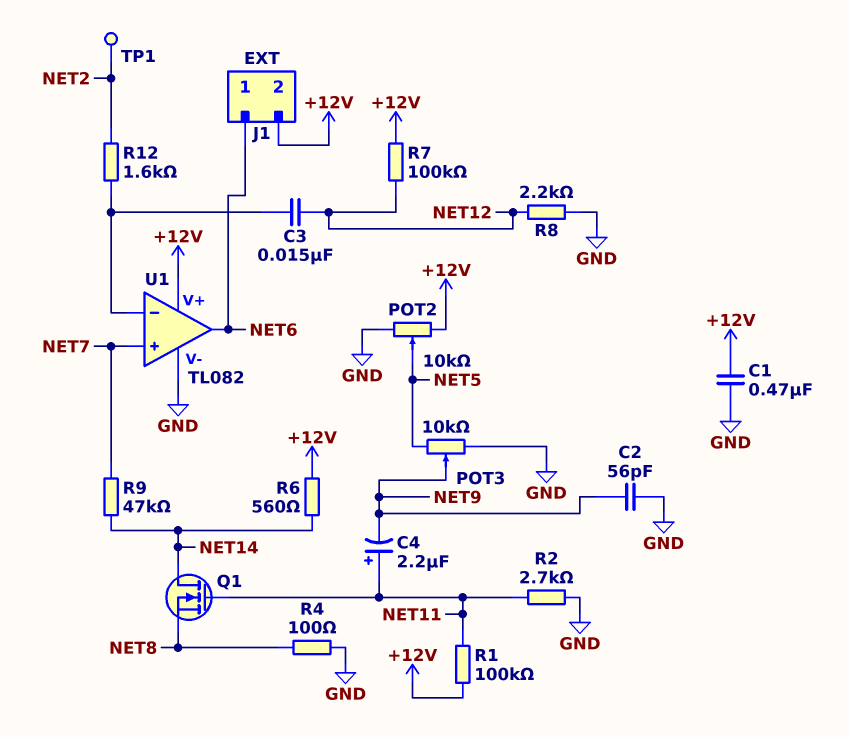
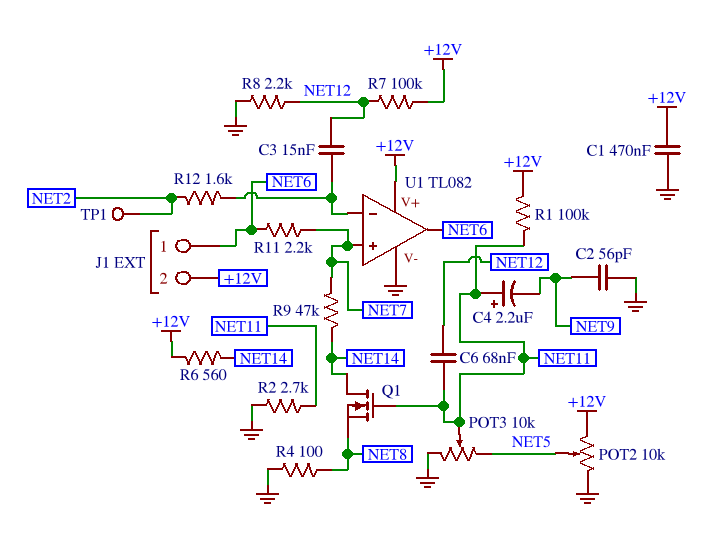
C6: none -> 68nF (NET11, NET12)
POT3: 10k (GND, NET5, wiper NET9) -> 10k (GND, NET5, wiper NET11)
R11: none -> 2.2k (NET6, NET7)

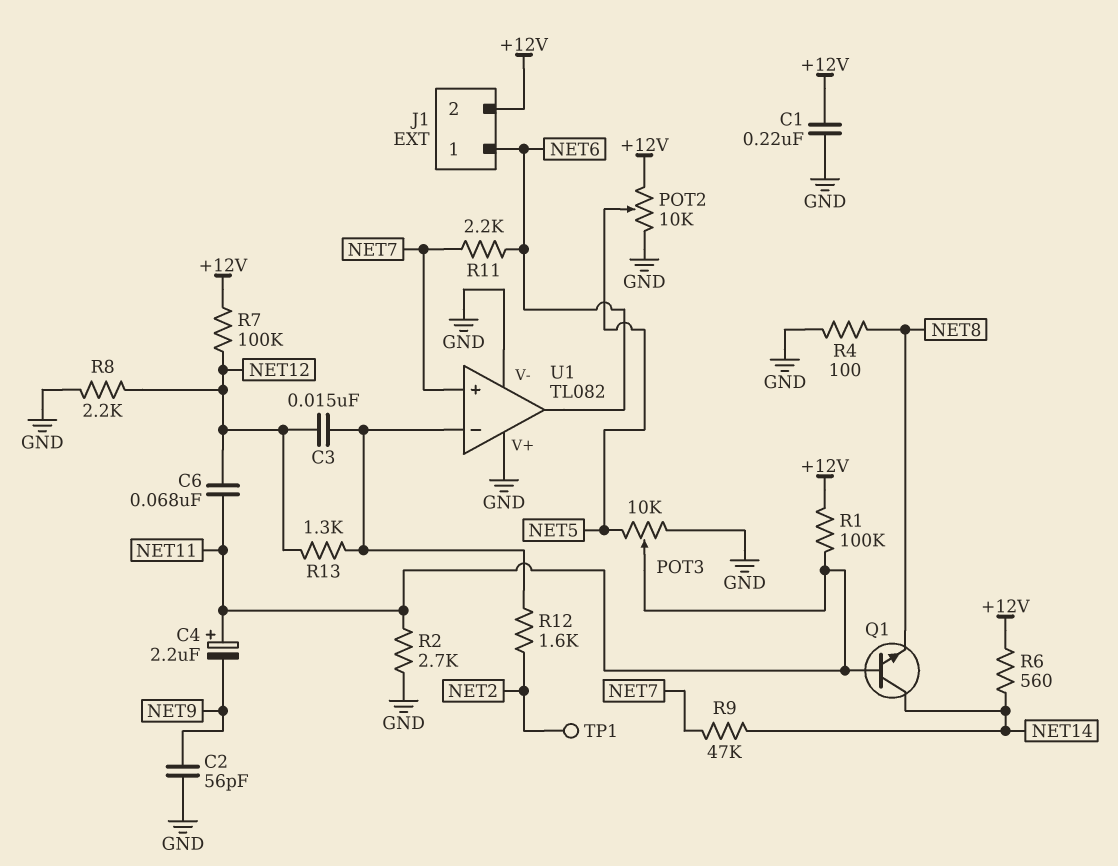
C1: 470nF (+12V, GND) -> 220nF (+12V, GND)
Q1: NMOS (G NET11, D NET14, S NET8) -> NPN (B NET11, C NET14, E NET8)
R13: none -> 1.3k (NET12, U1/in-)
U1 pin V+: +12V -> GND

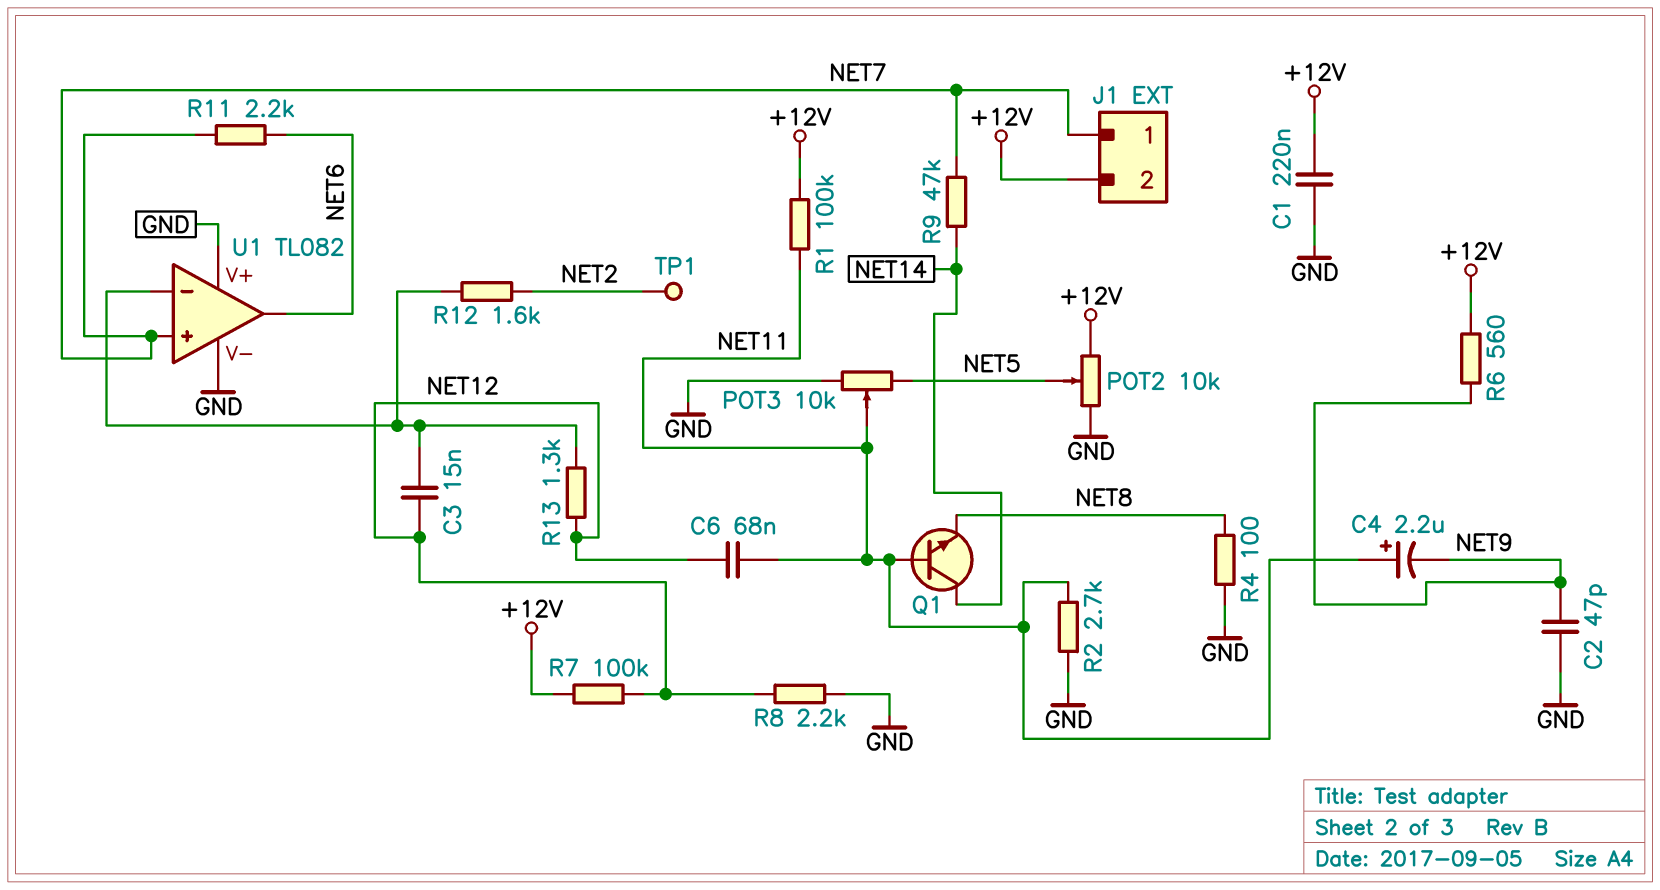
C2: 56pF (GND, NET9) -> 47pF (GND, NET9)
J1 pin 1: NET6 -> NET7
R6: 560 (+12V, NET14) -> 560 (+12V, NET9)

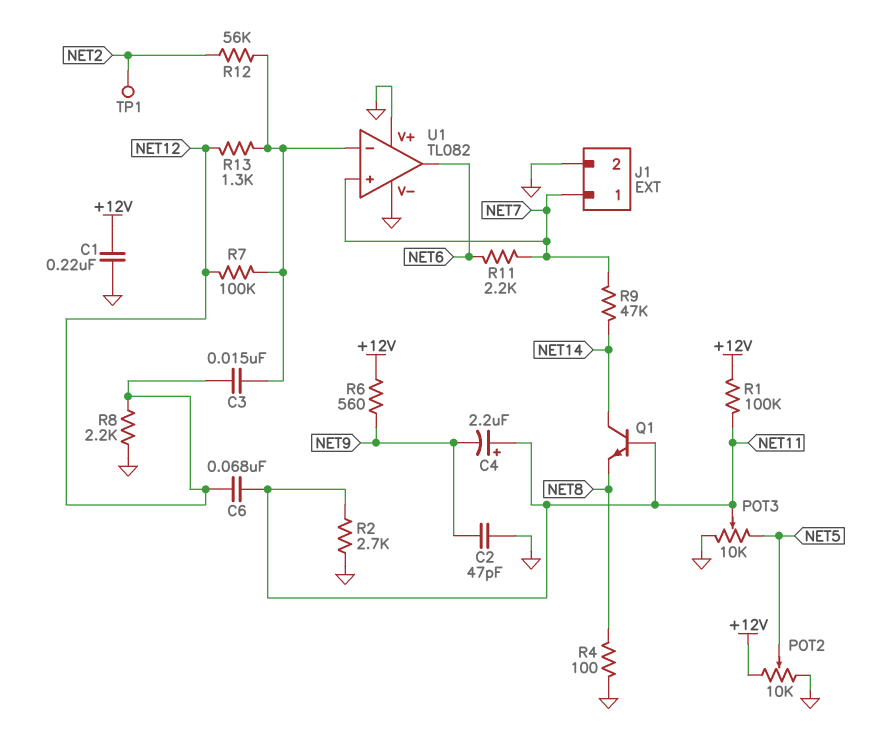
J1 pin 2: +12V -> GND
R7: 100k (+12V, NET12) -> 100k (NET12, U1/in-)
R12: 1.6k (NET2, U1/in-) -> 56k (NET2, U1/in-)

